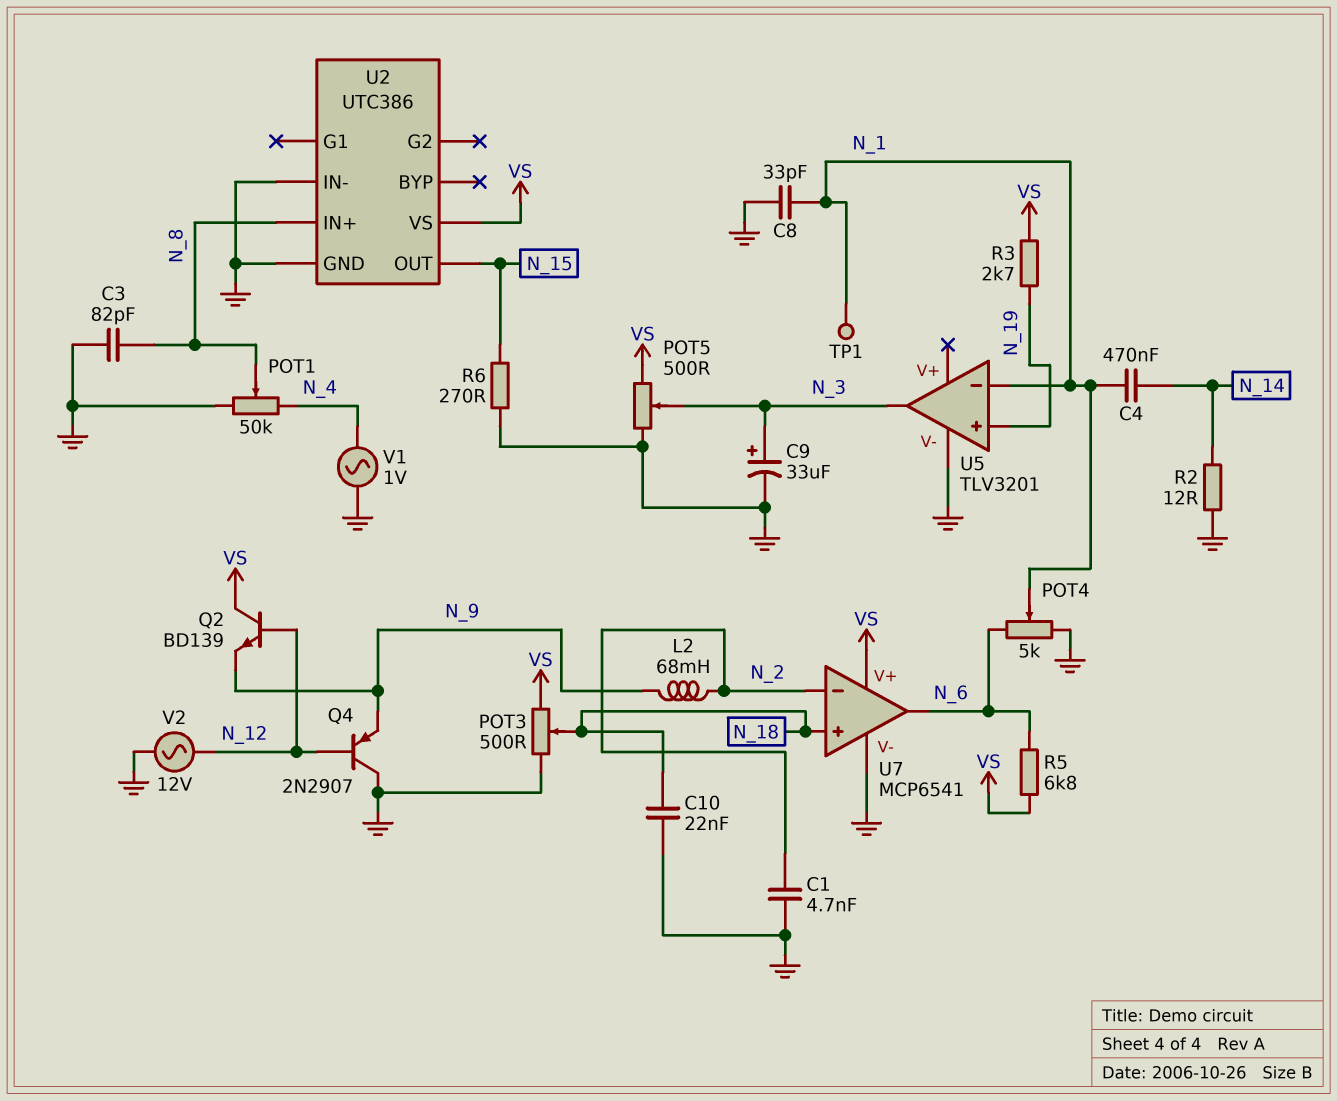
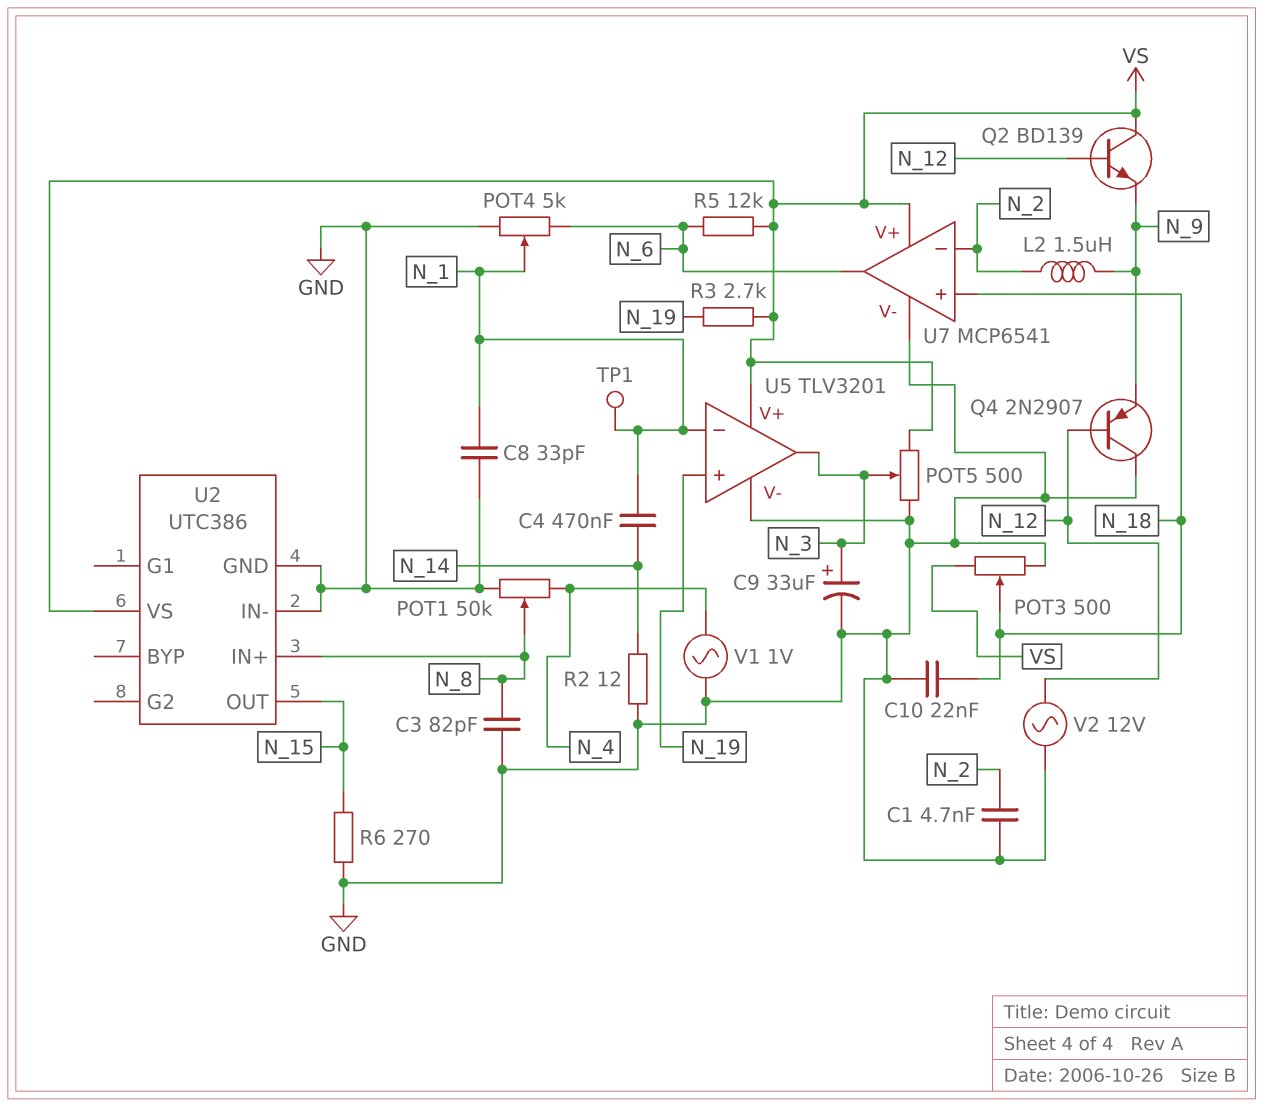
L2: 68mH (N_2, N_9) -> 1.5uH (N_2, N_9)
R5: 6.8k (N_6, VS) -> 12k (N_6, VS)
U5 pin V+: none -> VS

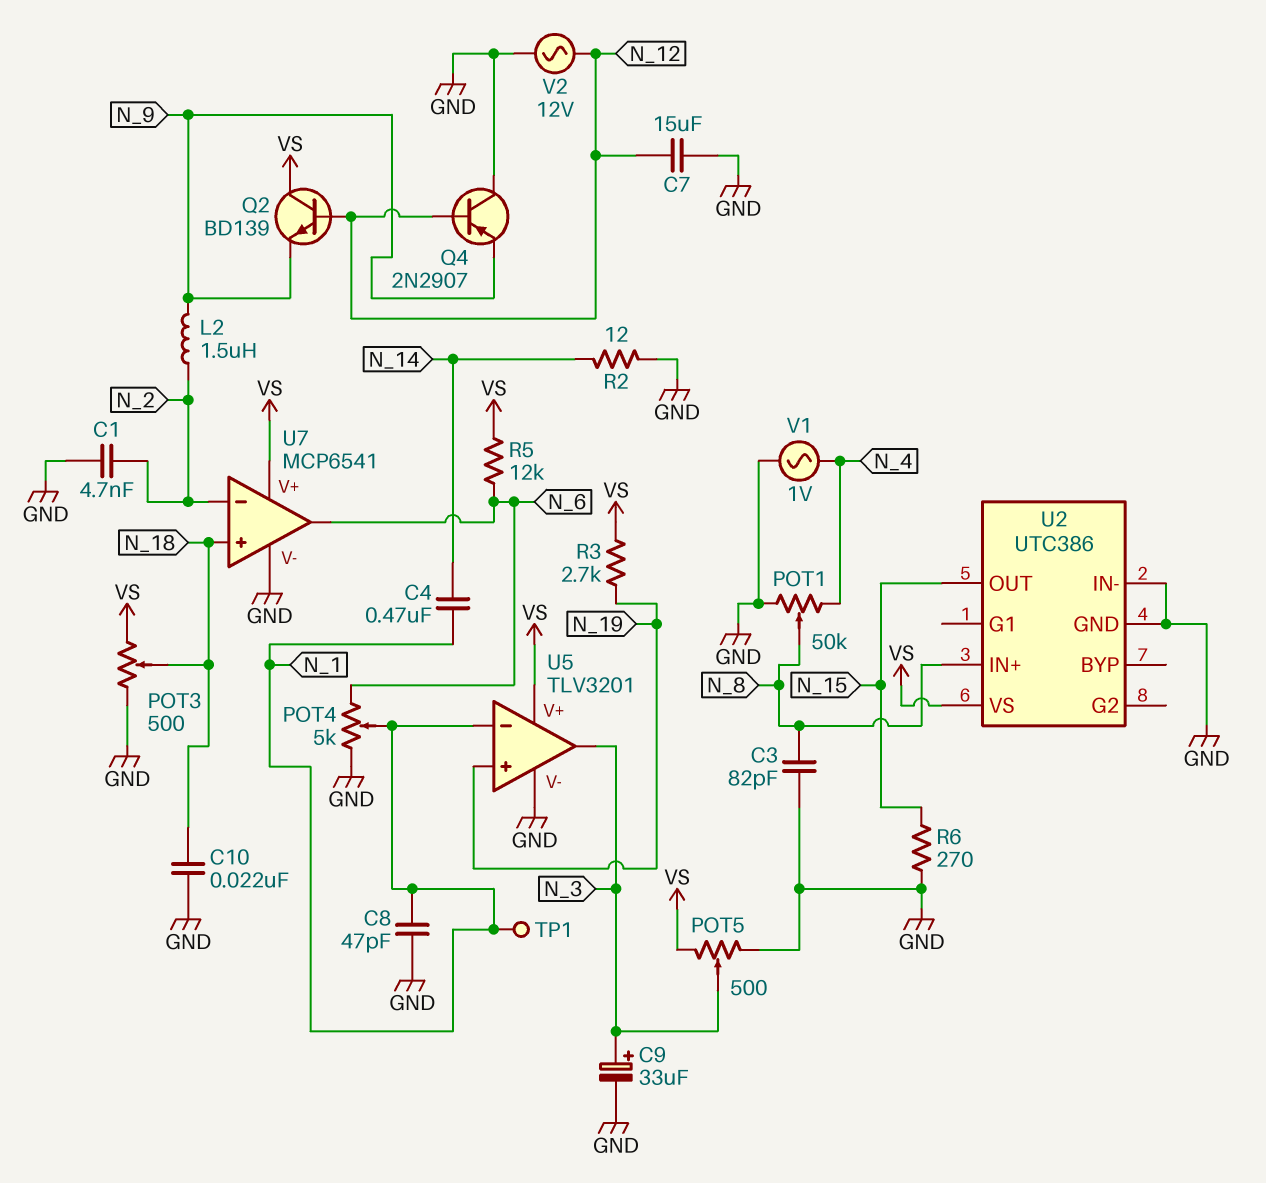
C7: none -> 15uF (GND, N_12)
C8: 33pF (GND, N_1) -> 47pF (GND, N_1)

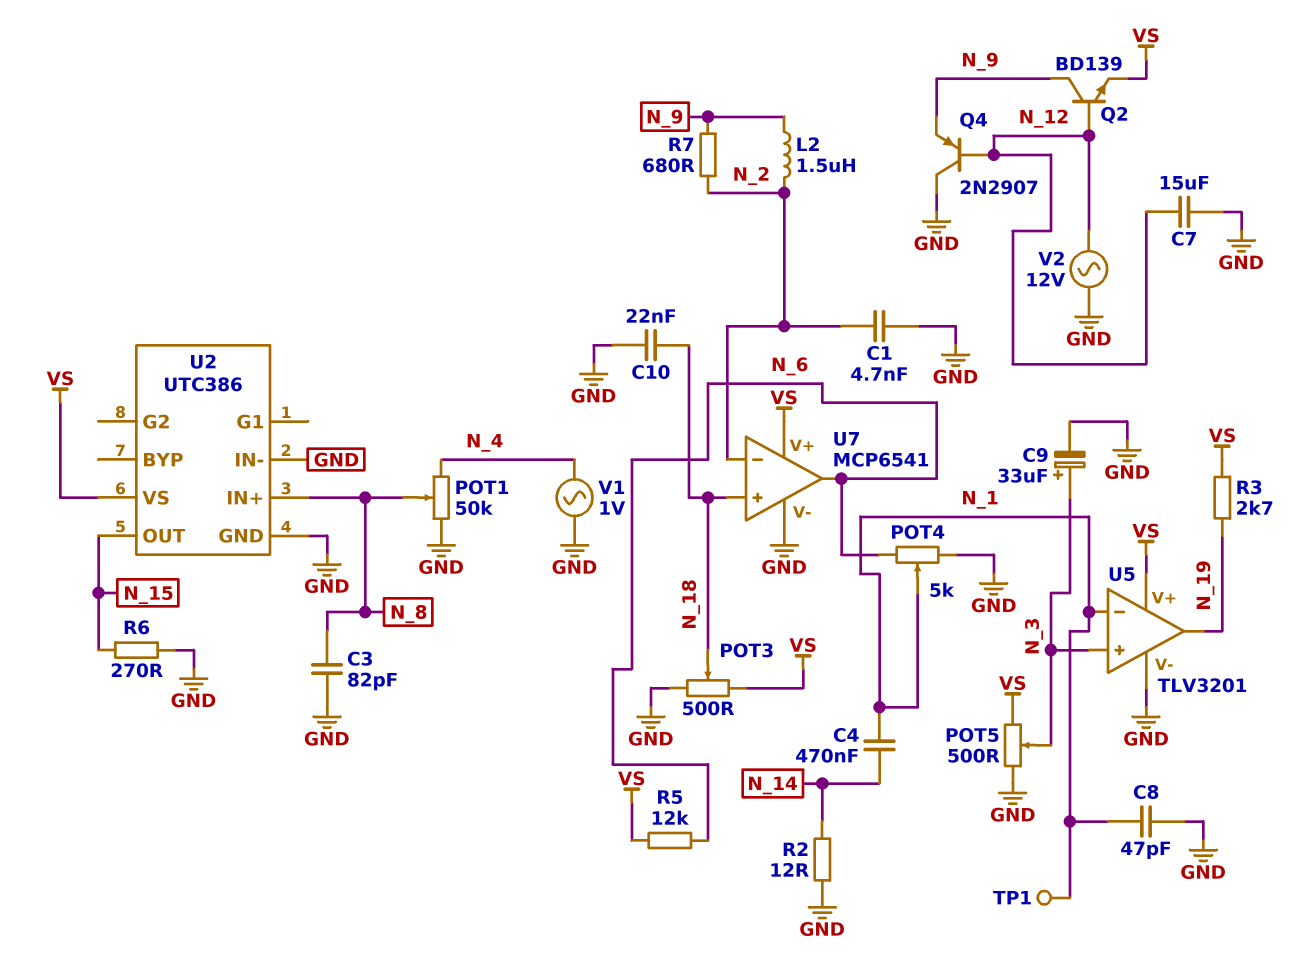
Q2: NPN BD139 (B N_12, C VS, E N_9) -> NPN BD139 (B N_12, C N_9, E VS)
R7: none -> 680 (N_2, N_9)
U5 pin in+: N_19 -> N_3
U5 pin out: N_3 -> N_19

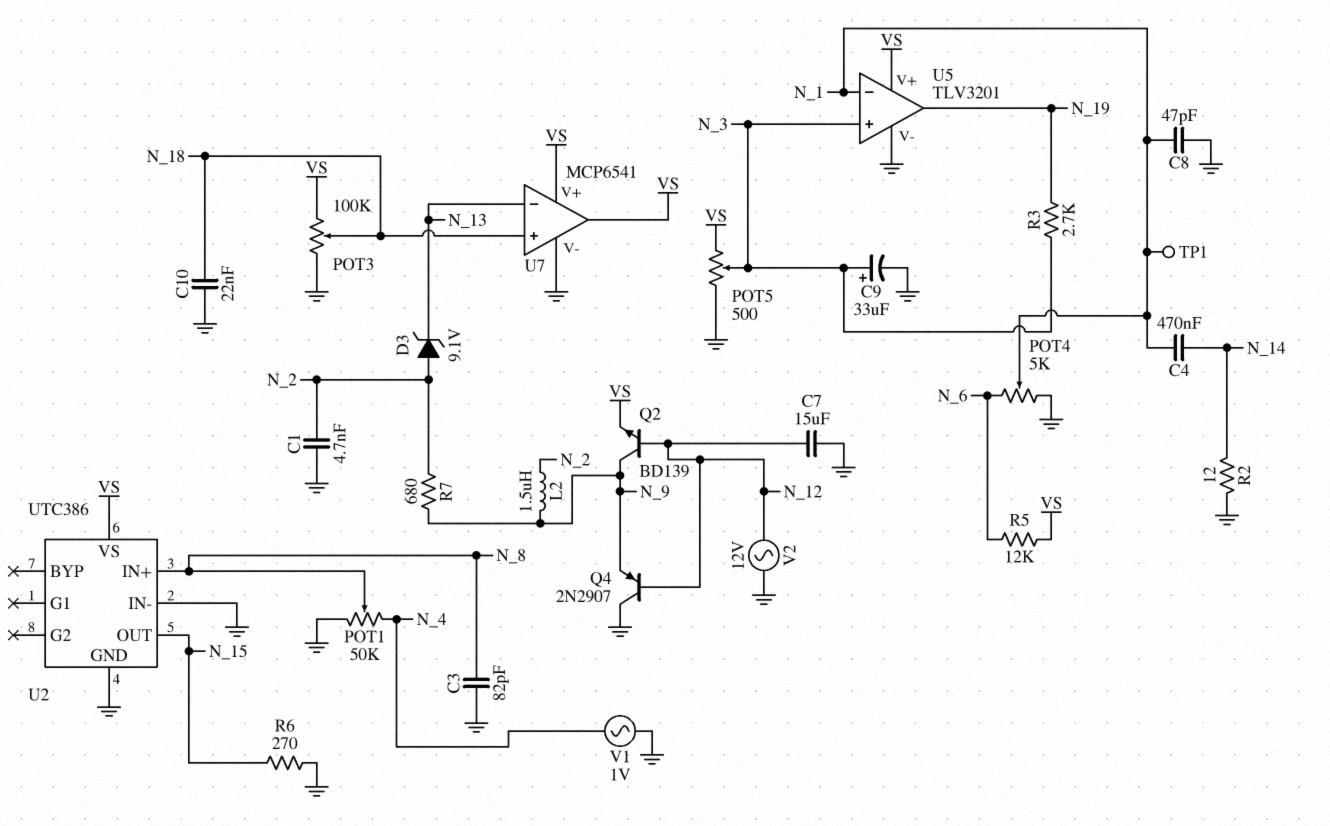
D3: none -> zener 9.1V (A N_2, K N_13)
POT3: 500 (GND, VS, wiper N_18) -> 100k (GND, VS, wiper N_18)
R3: 2.7k (N_19, VS) -> 2.7k (N_3, N_19)
U7 pin in-: N_2 -> N_13
U7 pin out: N_6 -> VS

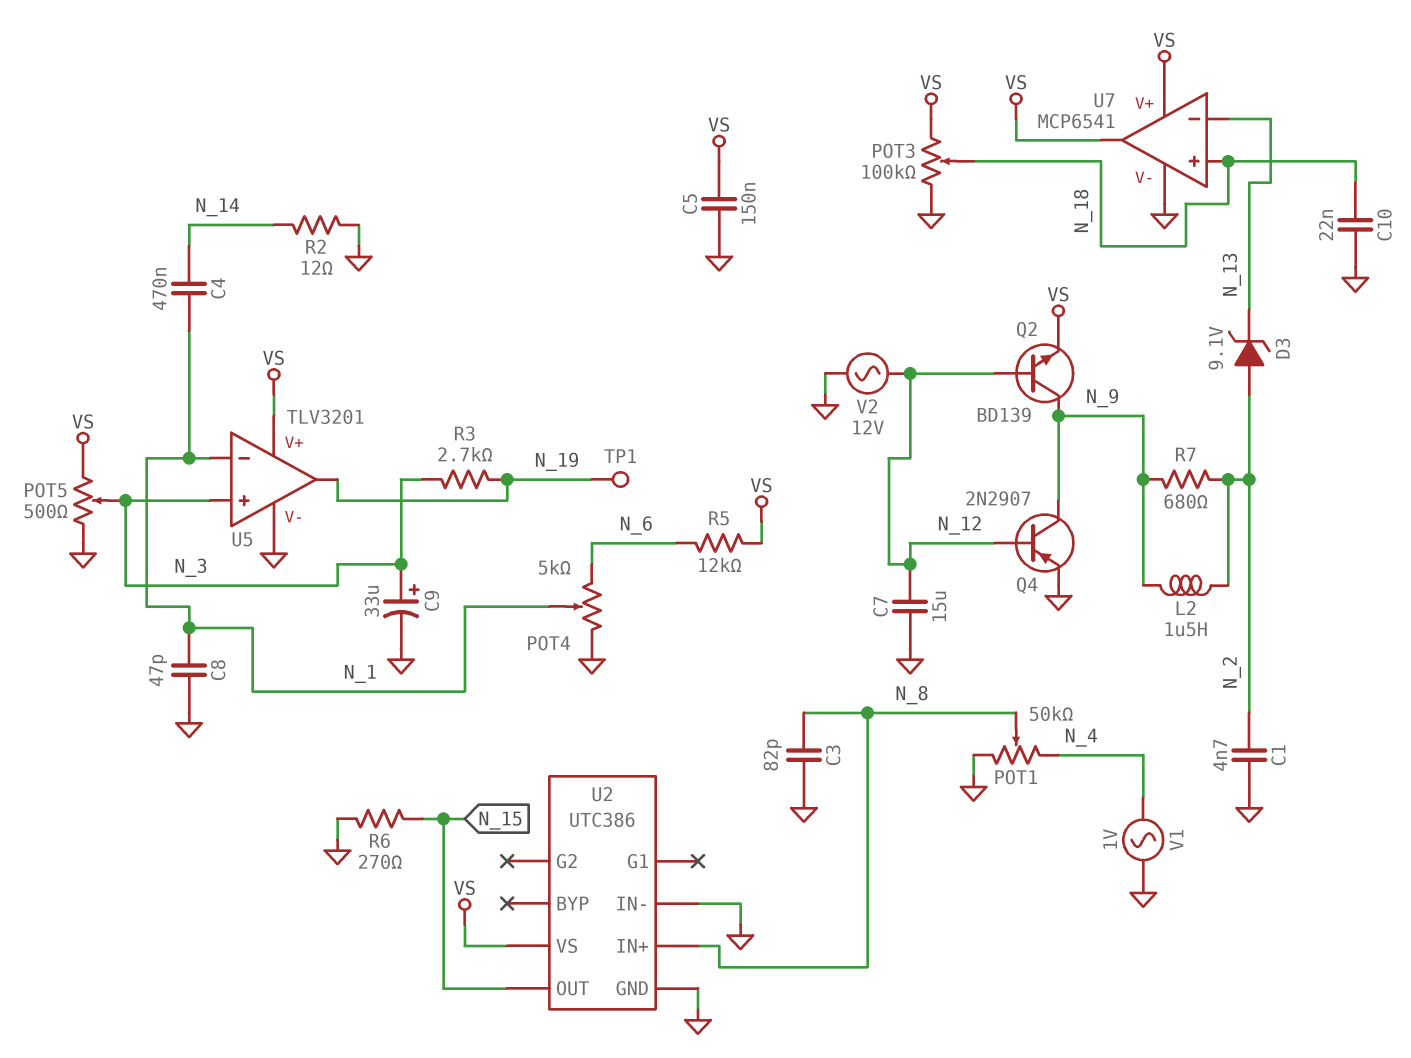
C5: none -> 150nF (GND, VS)
Q4: PNP 2N2907 (B N_12, C GND, E N_9) -> PNP 2N2907 (B N_12, C N_9, E GND)
TP1: test point (N_1) -> test point (N_19)

